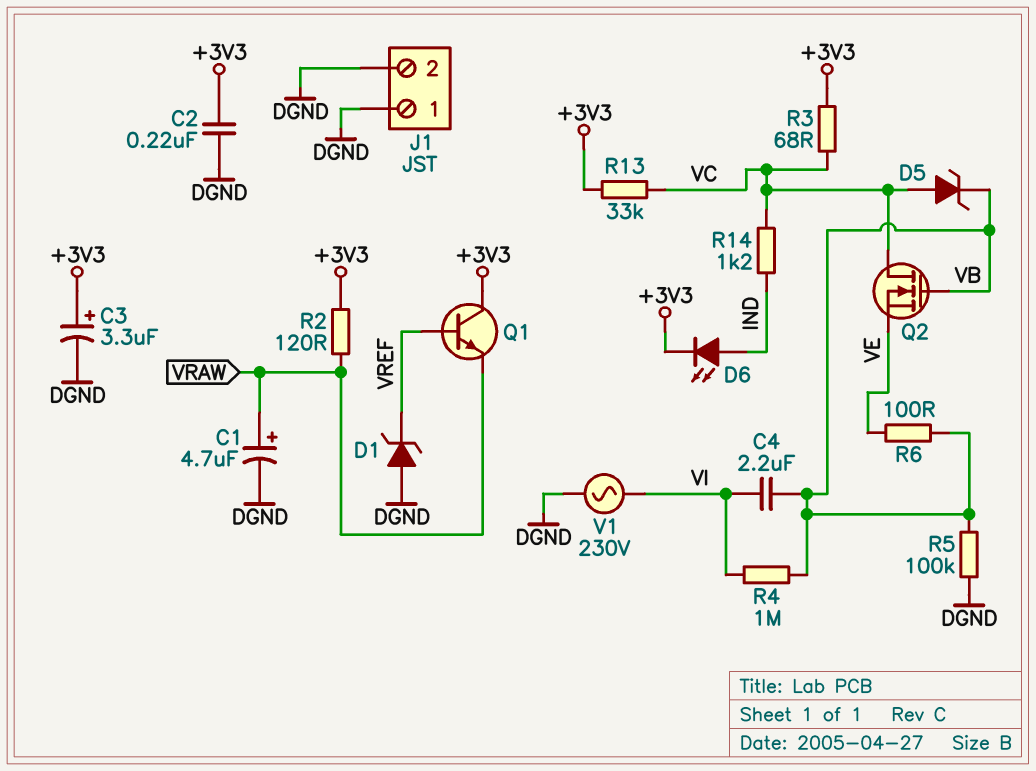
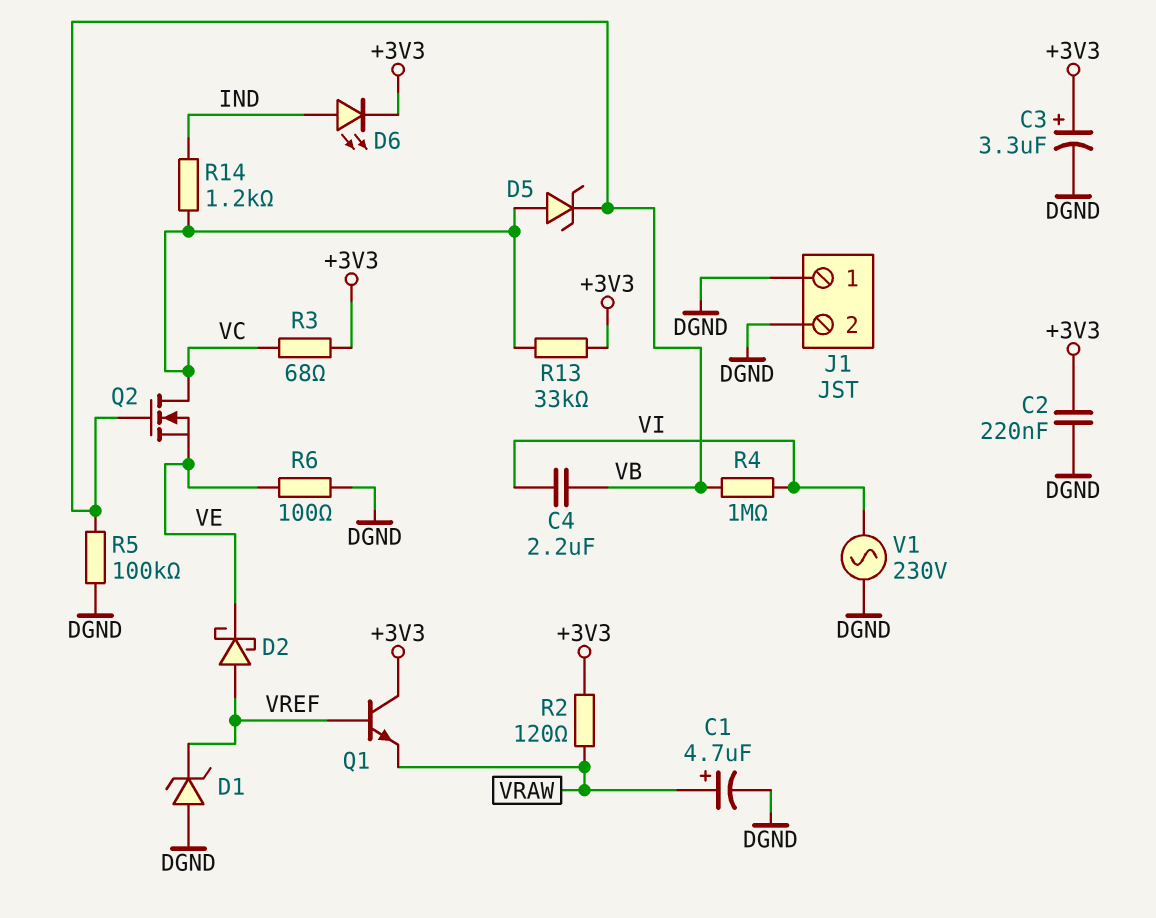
D2: none -> schottky (A VREF, K VE)
R6: 100 (VB, VE) -> 100 (DGND, VE)

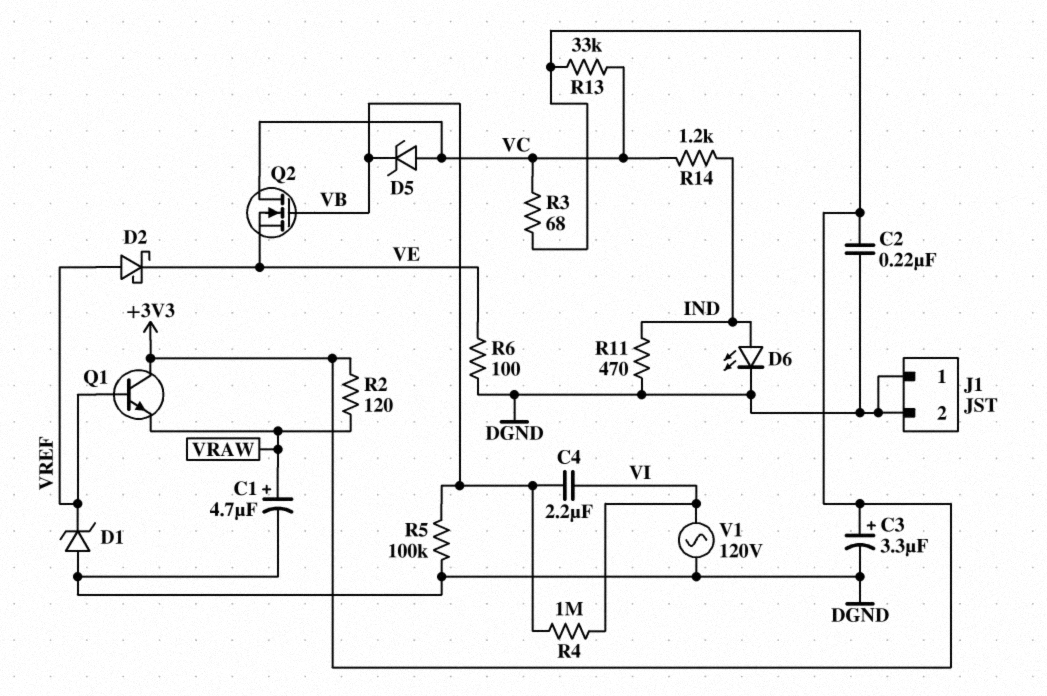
D6: LED (A IND, K +3V3) -> LED (A IND, K DGND)
R11: none -> 470 (DGND, IND)
V1: AC 230V (DGND, VI) -> AC 120V (DGND, VI)

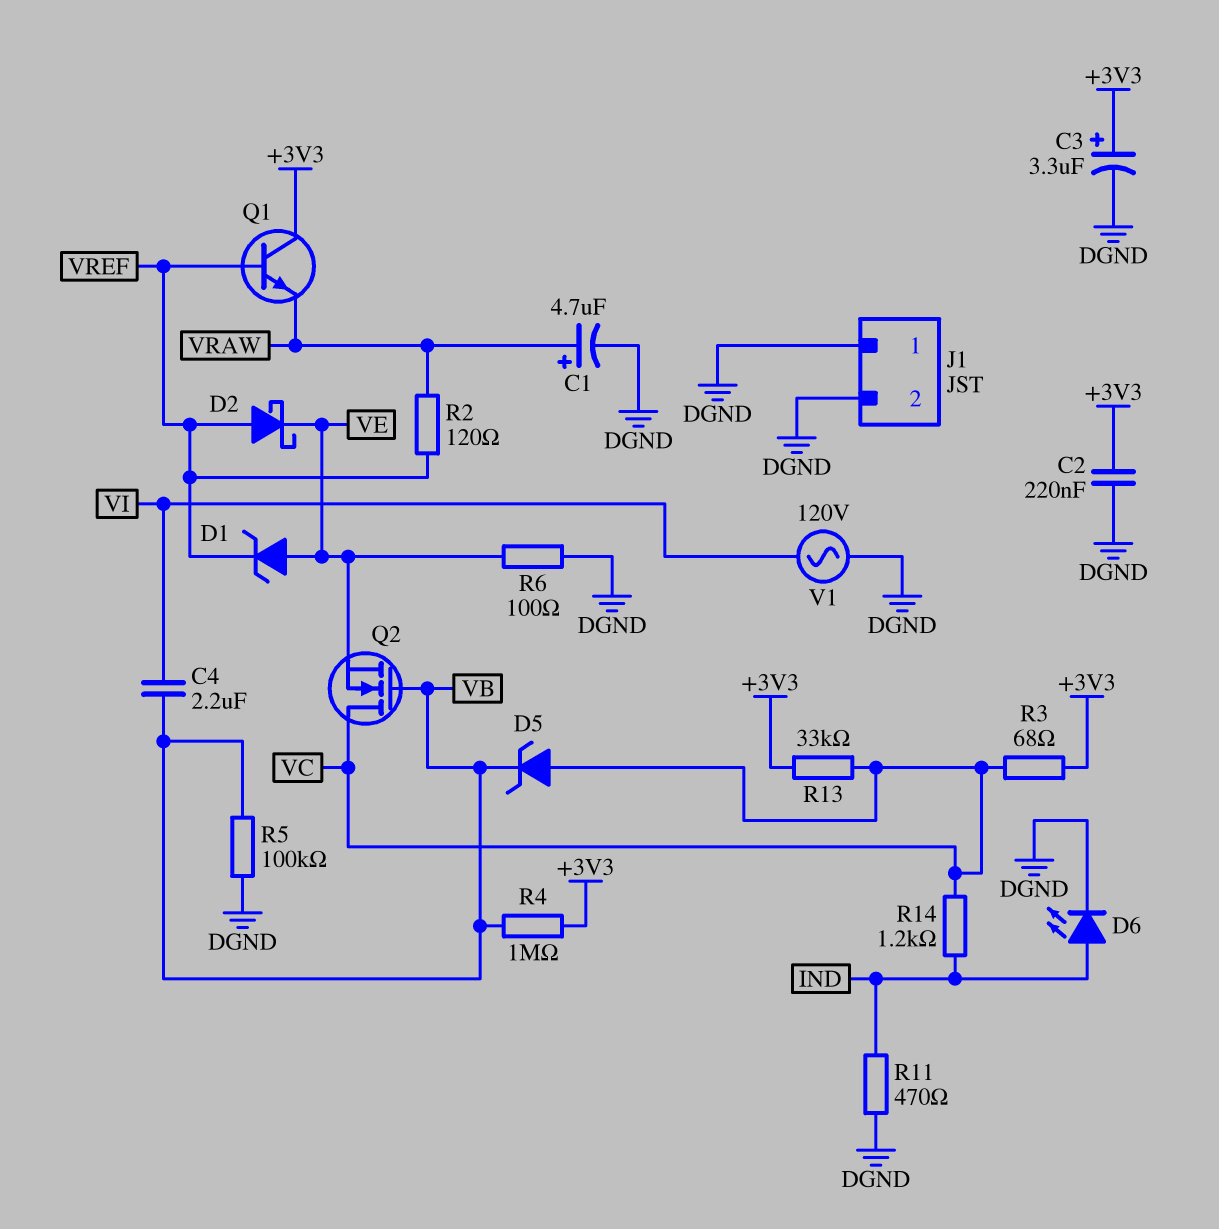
D1: zener (A DGND, K VREF) -> zener (A VE, K VREF)
R2: 120 (+3V3, VRAW) -> 120 (VRAW, VREF)
R4: 1M (VB, VI) -> 1M (+3V3, VB)

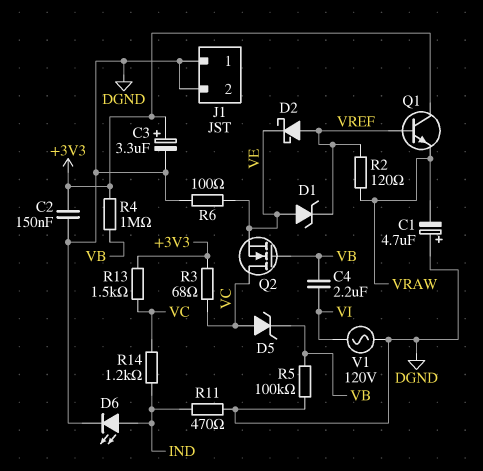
C1: 4.7uF (plus VRAW, minus DGND) -> 4.7uF (plus DGND, minus VRAW)
C2: 220nF (+3V3, DGND) -> 150nF (+3V3, DGND)
R13: 33k (+3V3, VC) -> 1.5k (+3V3, VC)

